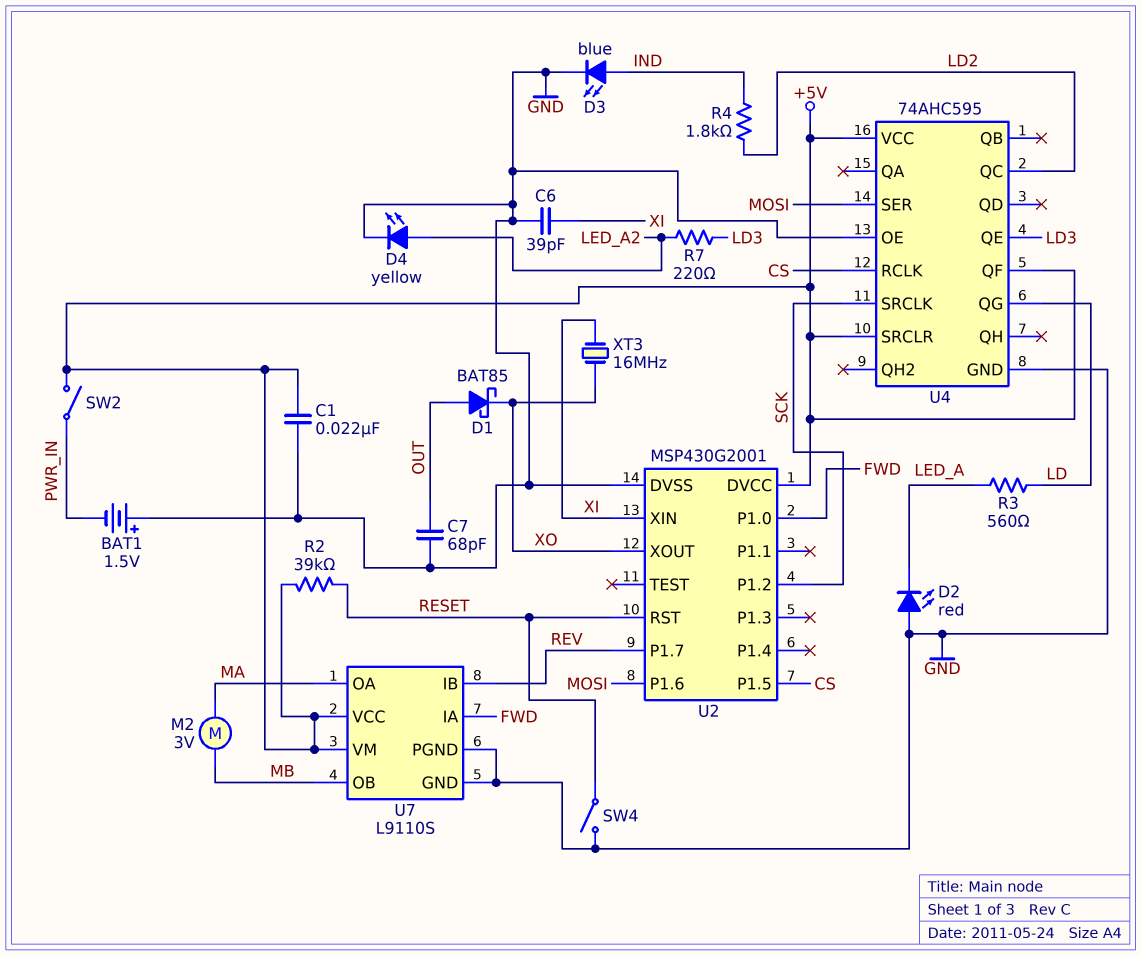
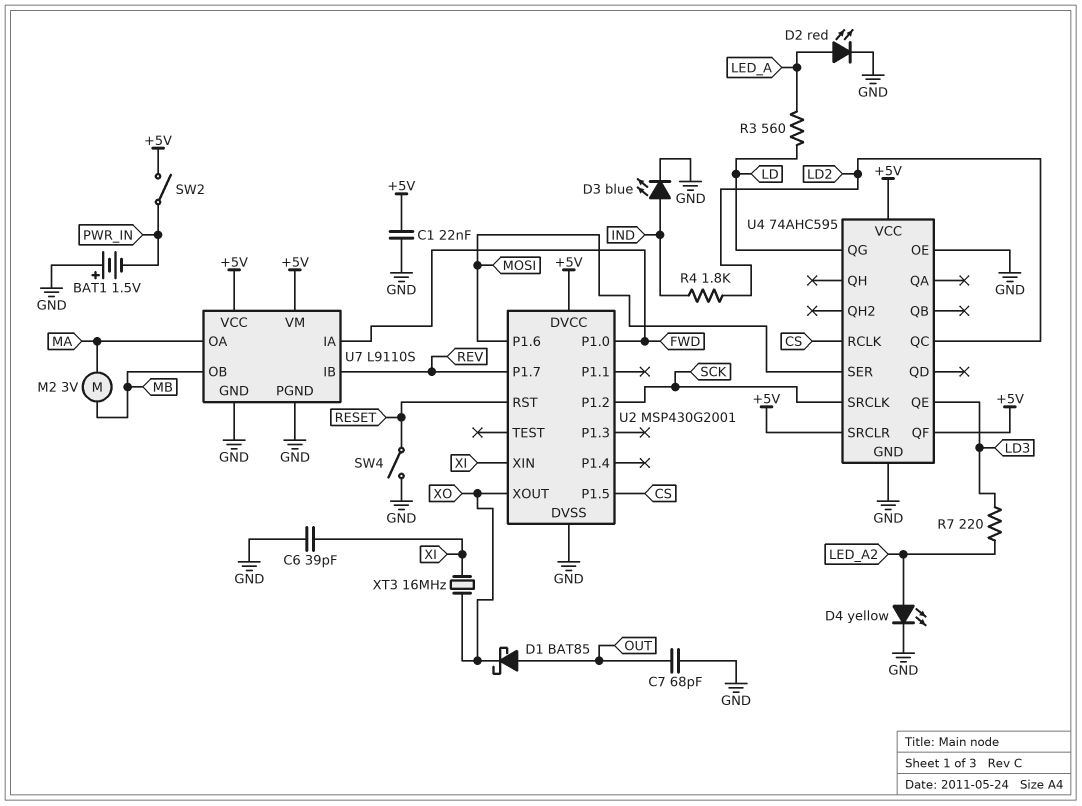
D2: LED red (A GND, K LED_A) -> LED red (A LED_A, K GND)
R2: 39k (+5V, RESET) -> none

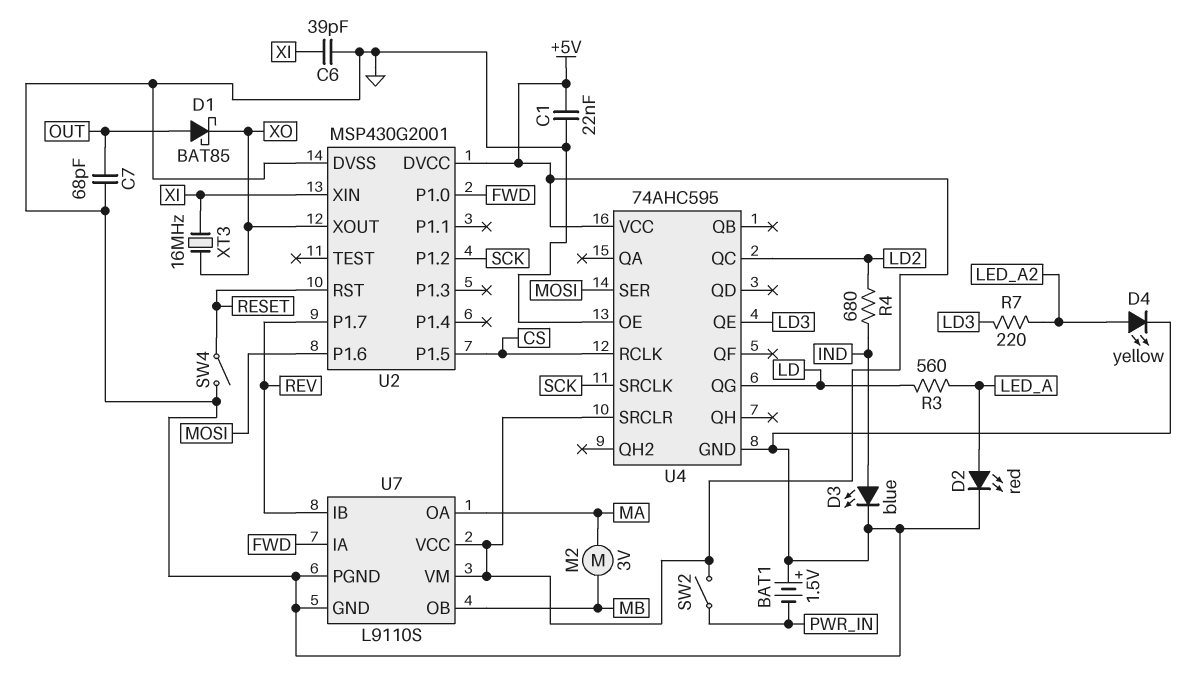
R4: 1.8k (IND, LD2) -> 680 (IND, LD2)
U4 pin QF: +5V -> none

